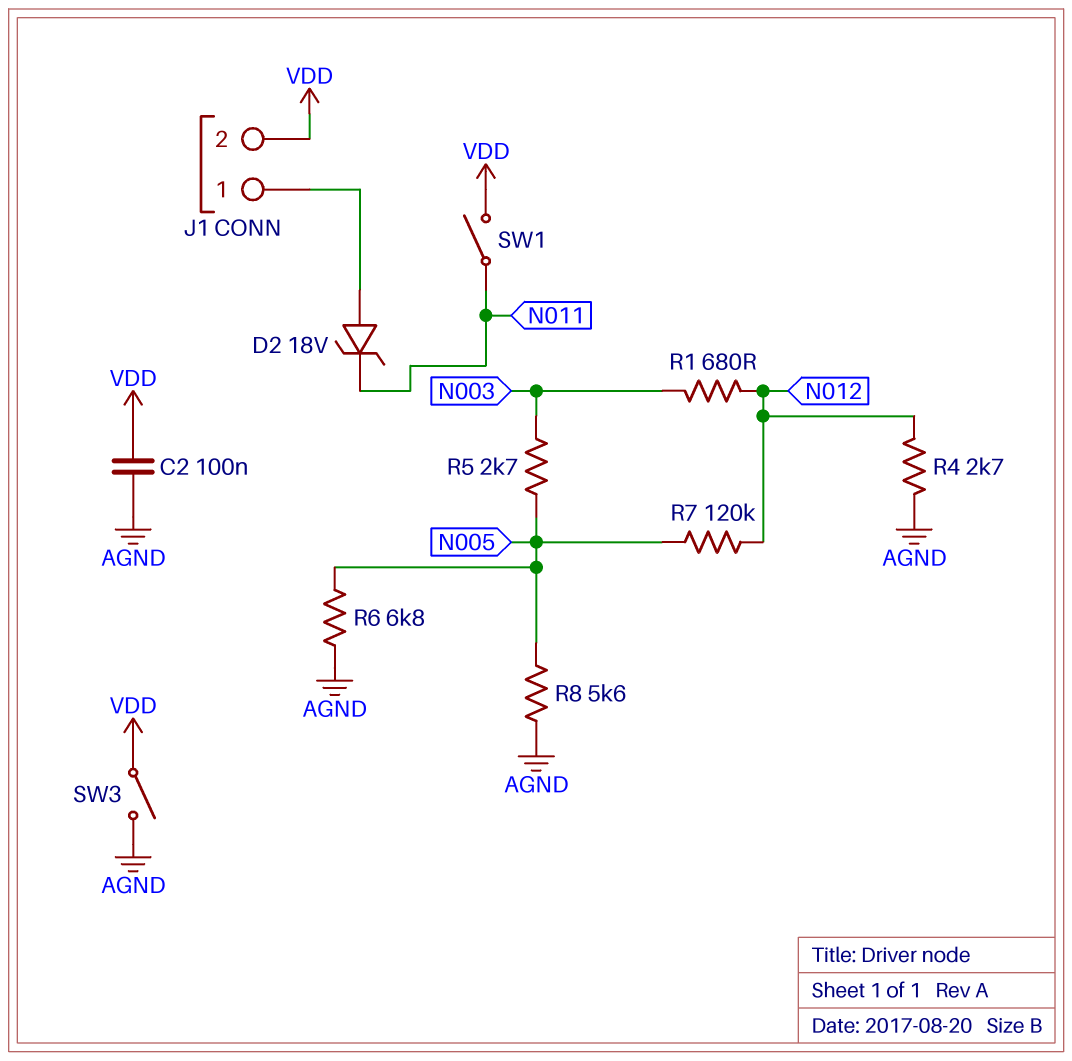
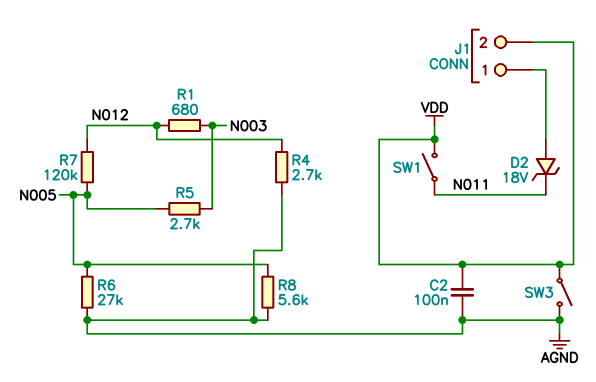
R6: 6.8k (AGND, N005) -> 27k (AGND, N005)

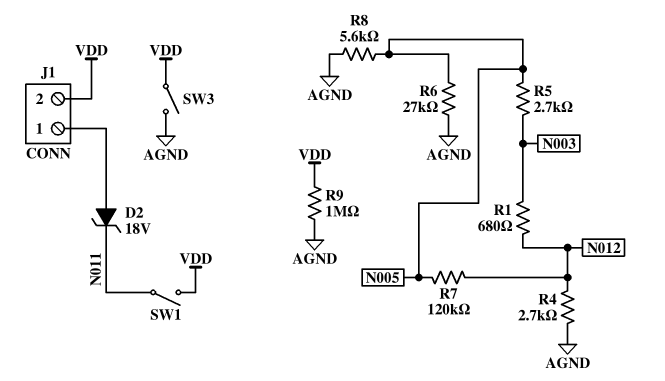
C2: 100nF (AGND, VDD) -> none
R9: none -> 1M (AGND, VDD)

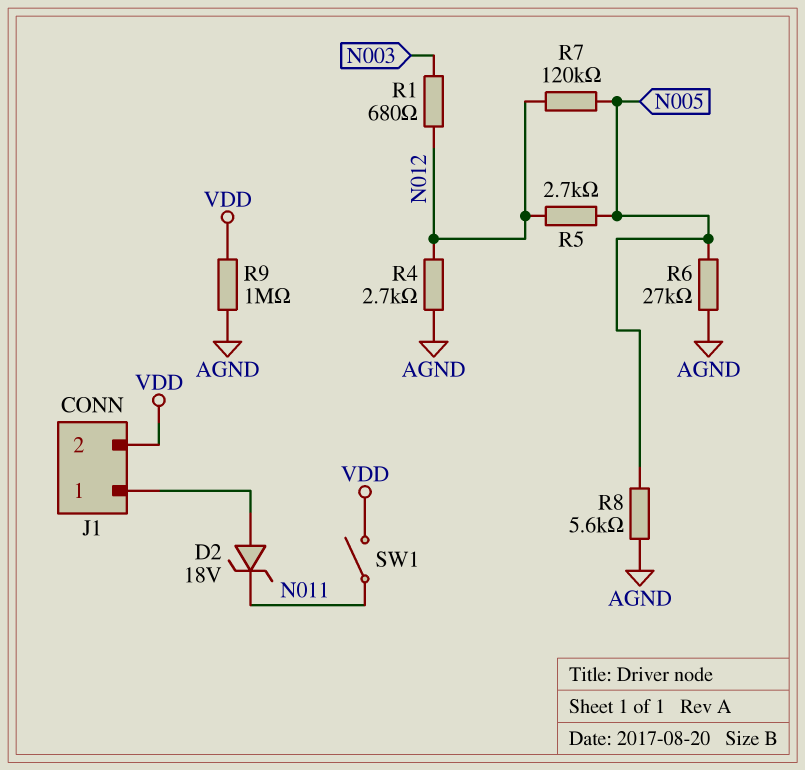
R5: 2.7k (N003, N005) -> 2.7k (N005, N012)
SW3: switch (AGND, VDD) -> none

